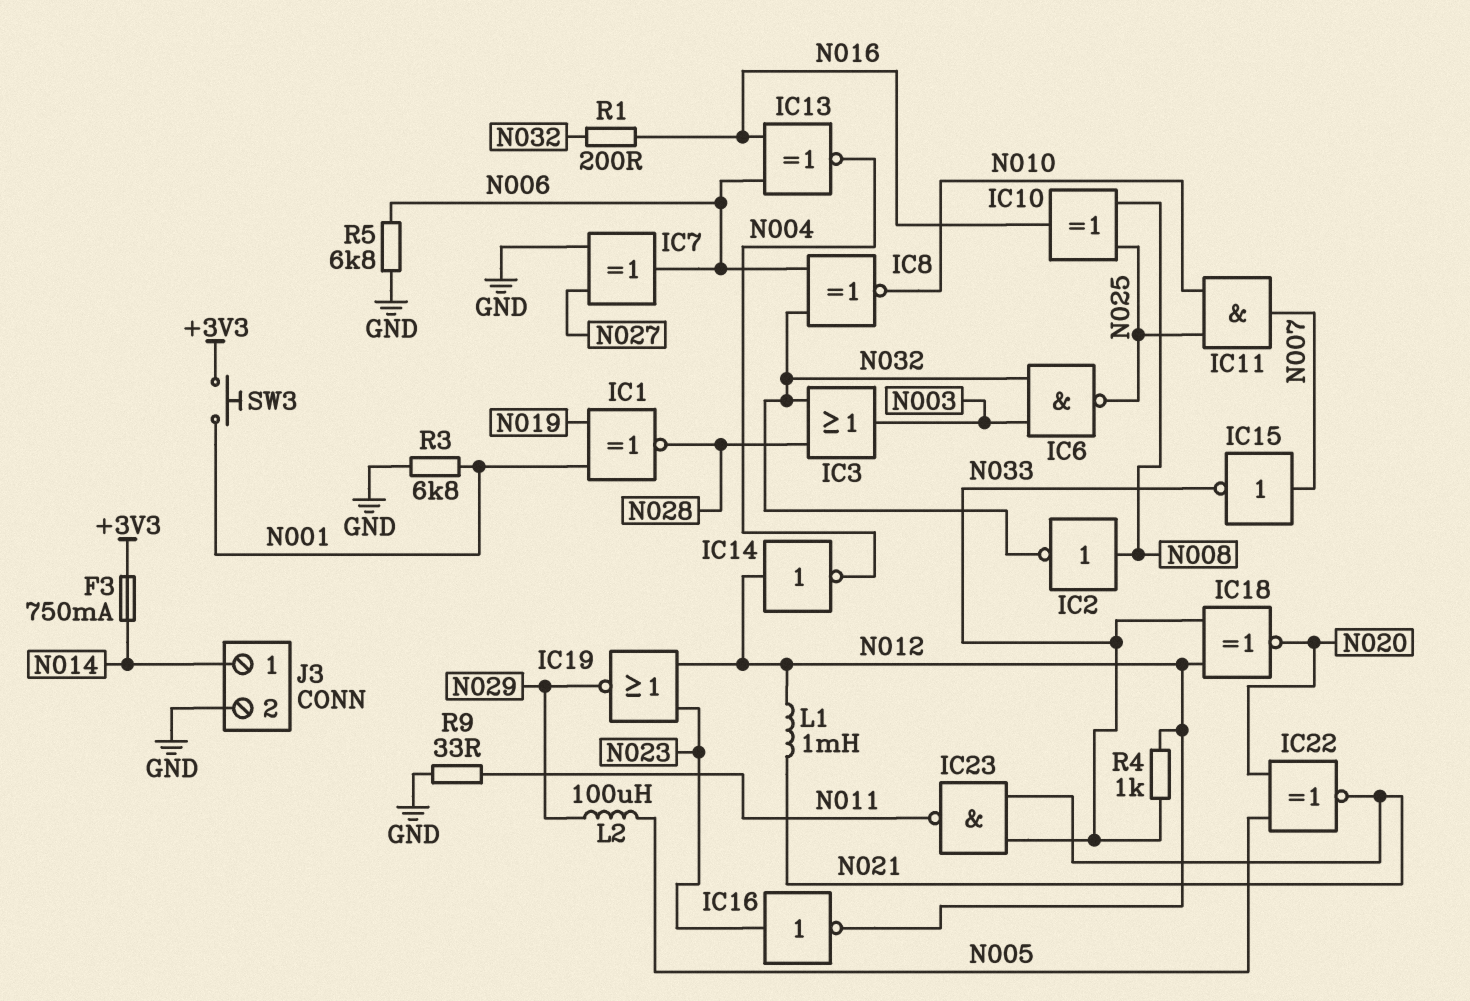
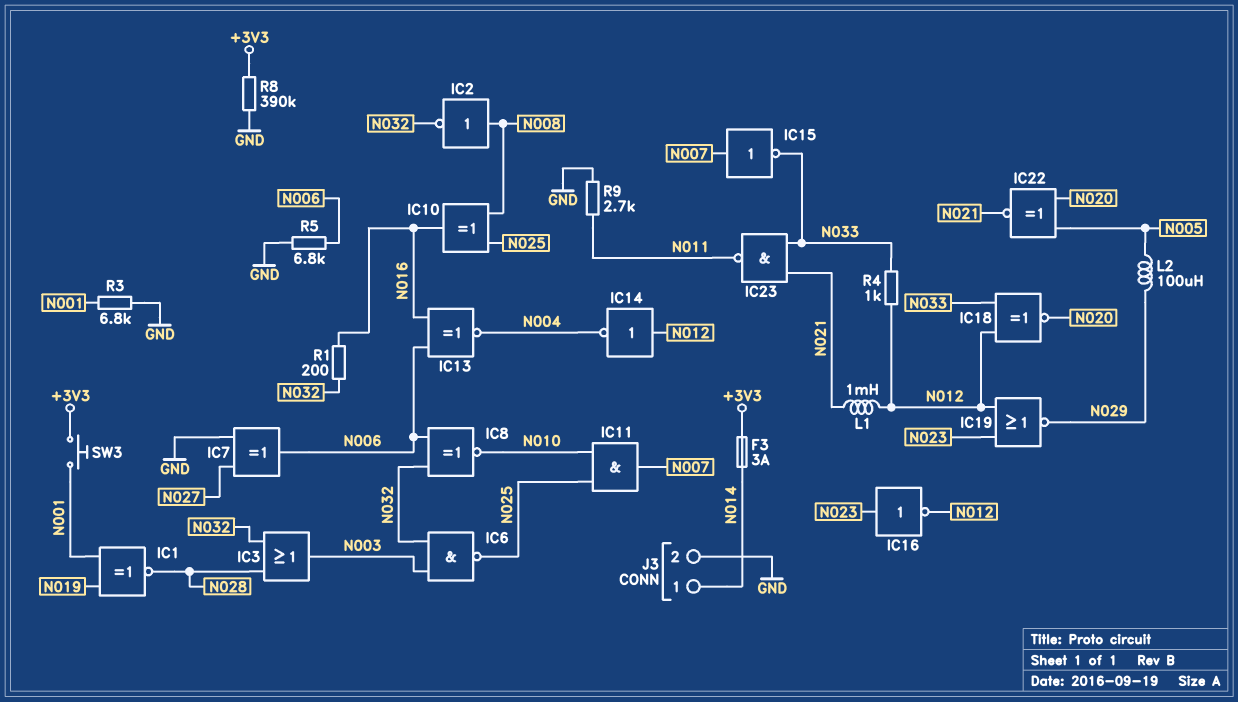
F3: 750mA (+3V3, N014) -> 3A (+3V3, N014)
R8: none -> 390k (+3V3, GND)
R9: 33 (GND, N011) -> 2.7k (GND, N011)

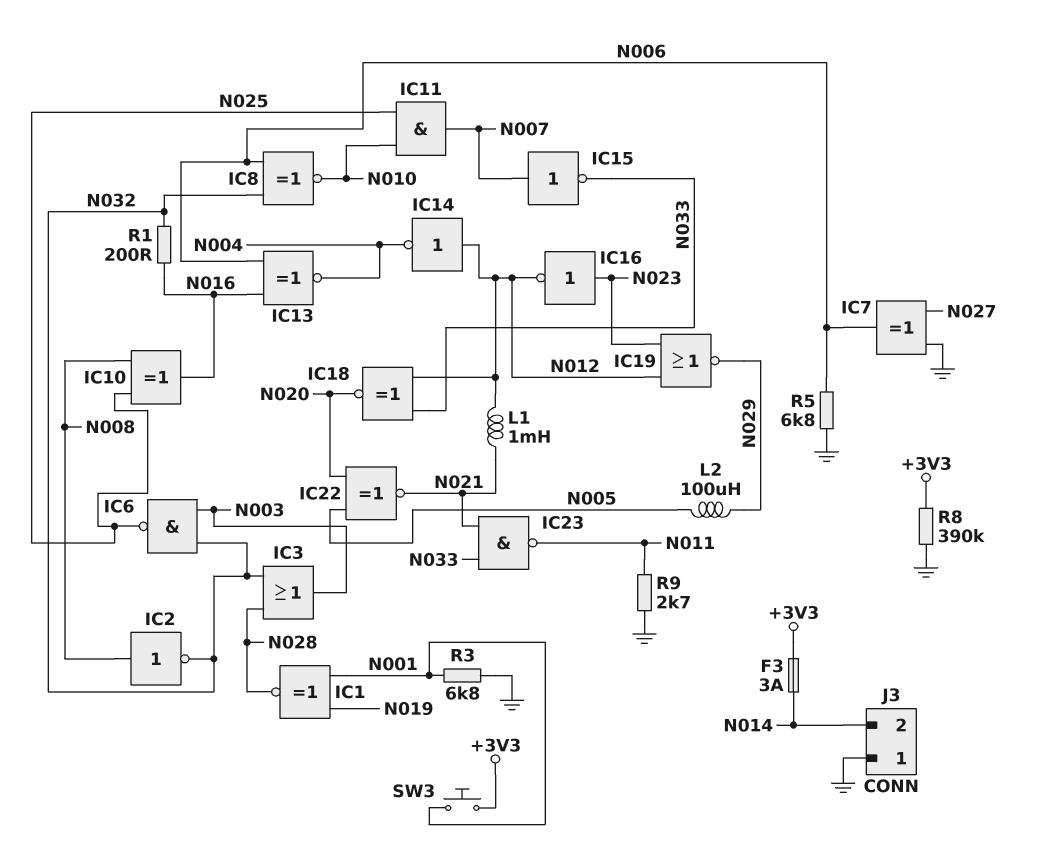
J3 pin 1: N014 -> GND
J3 pin 2: GND -> N014
R4: 1k (N012, N033) -> none

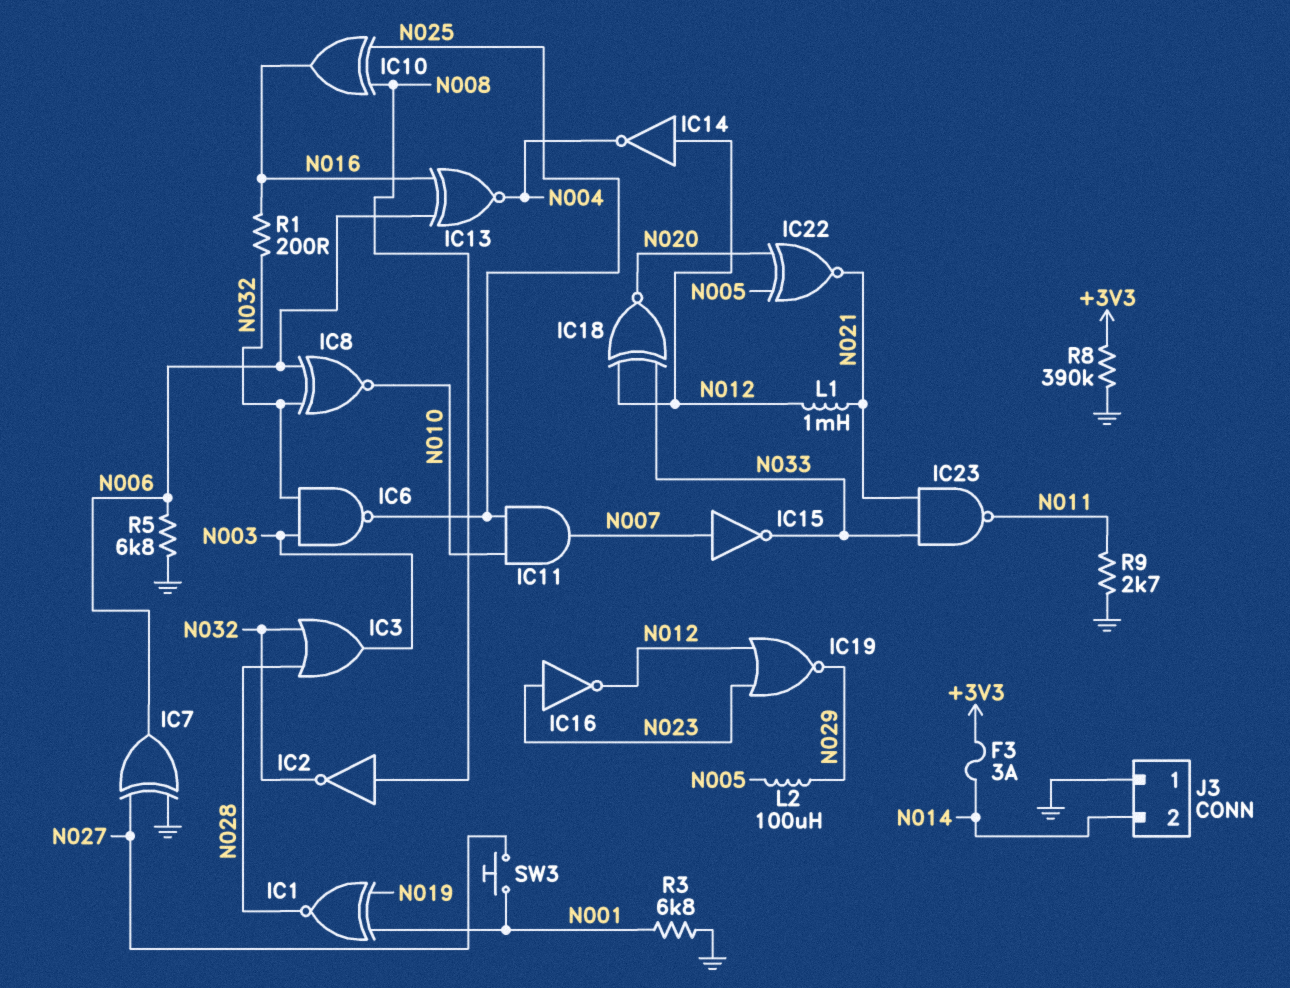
SW3: button (+3V3, N001) -> button (N001, N027)

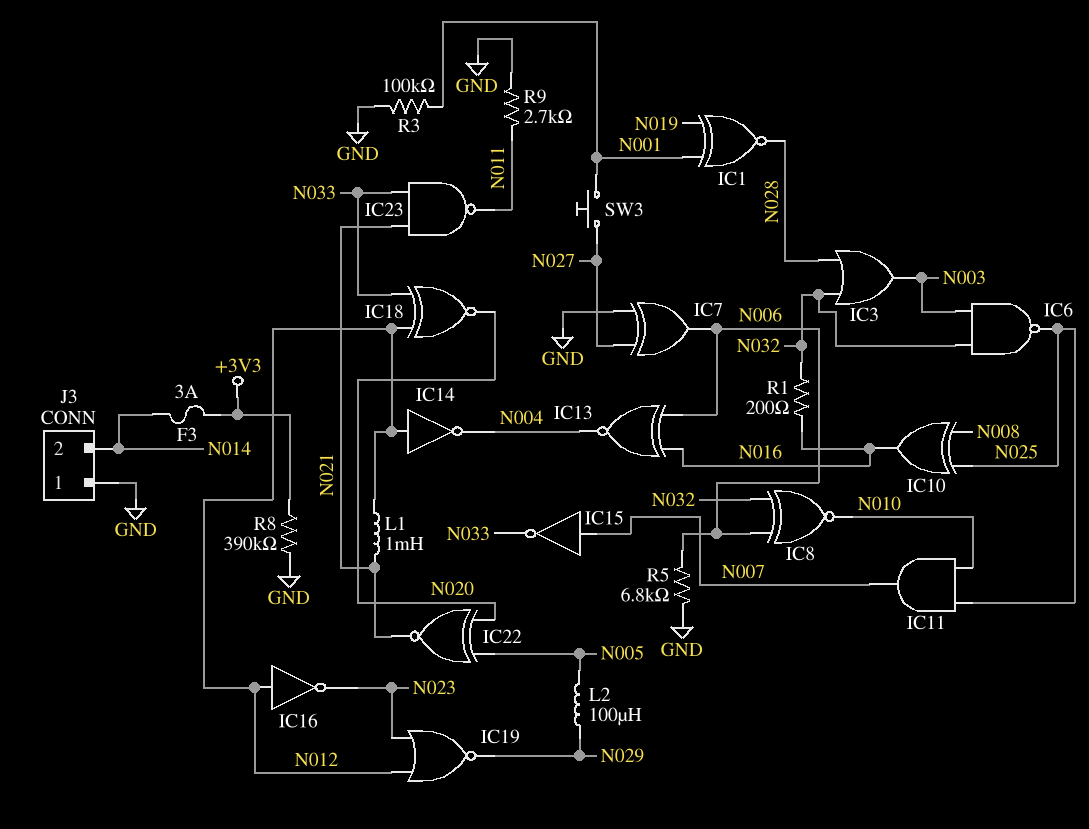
IC2: NOT (in N008, out N032) -> none
IC16: NOT (in N023, out N012) -> NOT (in N012, out N023)
R3: 6.8k (GND, N001) -> 100k (GND, N001)

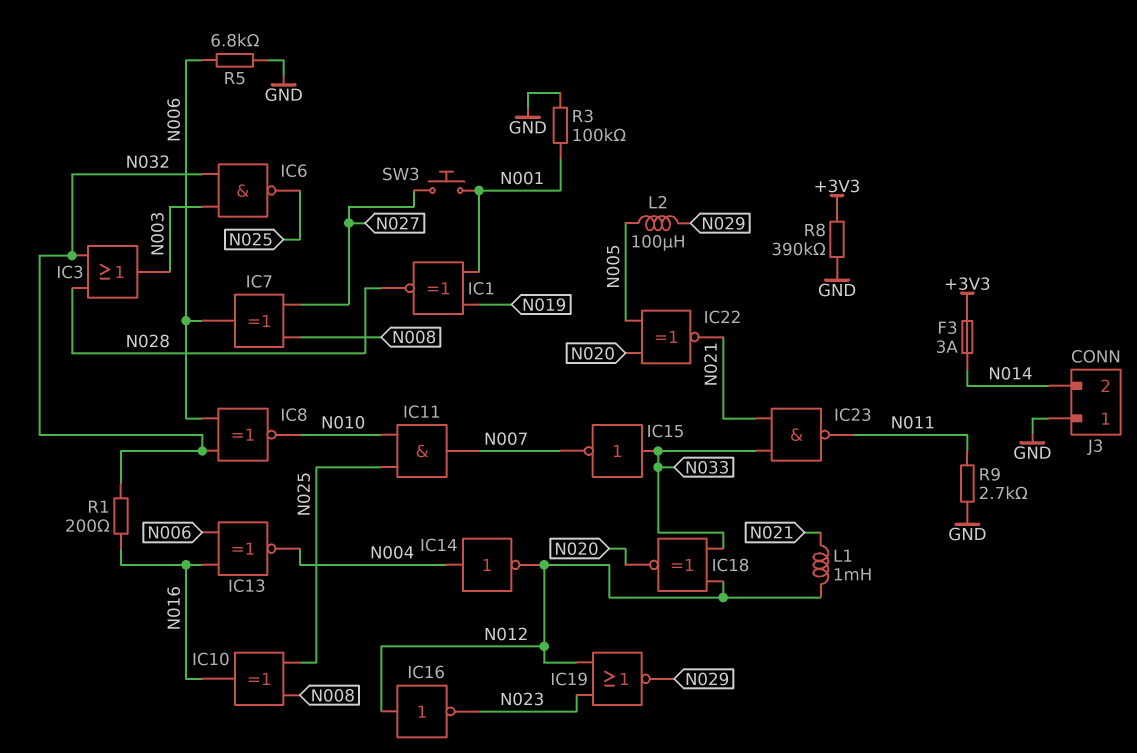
IC7: XOR (in GND, in N027, out N006) -> XOR (in N008, in N027, out N006)
IC14: NOT (in N012, out N004) -> NOT (in N004, out N012)
IC15: NOT (in N007, out N033) -> NOT (in N033, out N007)

